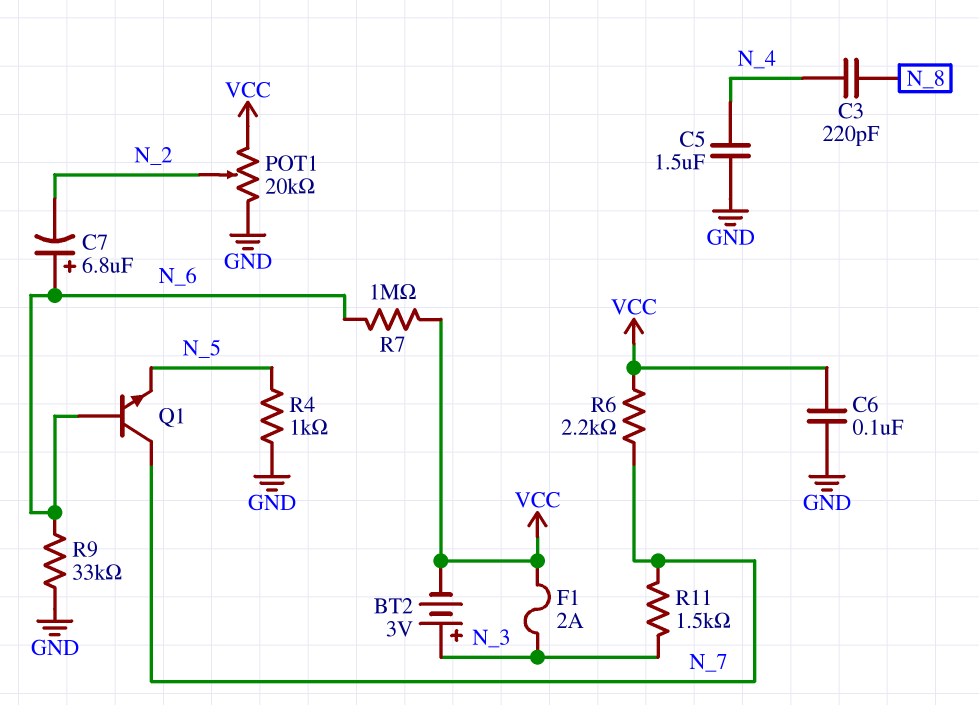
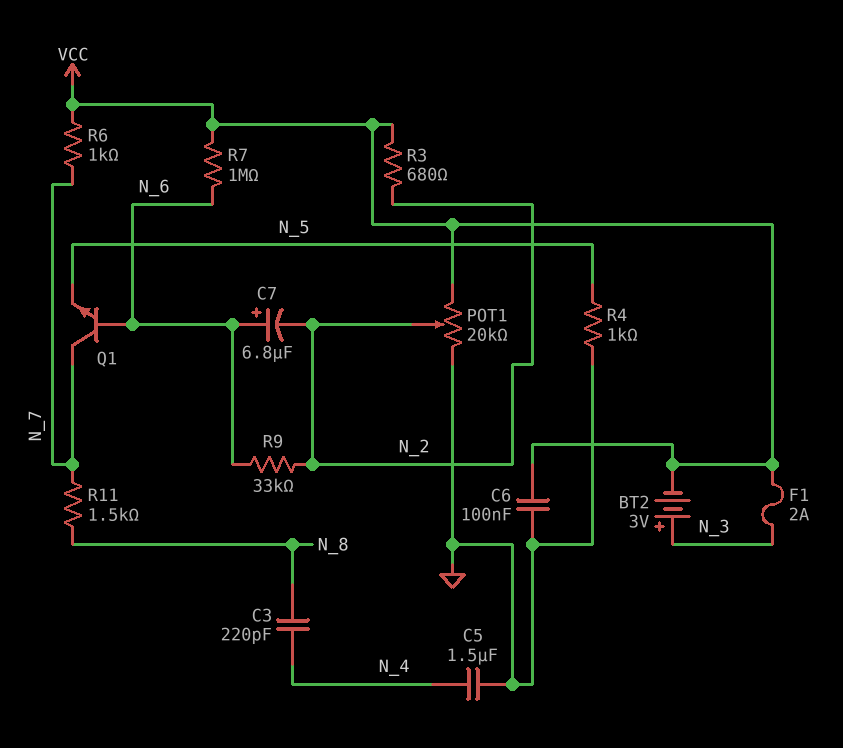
R3: none -> 680 (N_2, VCC)
R6: 2.2k (N_7, VCC) -> 1k (N_7, VCC)
R9: 33k (GND, N_6) -> 33k (N_2, N_6)
R11: 1.5k (N_3, N_7) -> 1.5k (N_7, N_8)

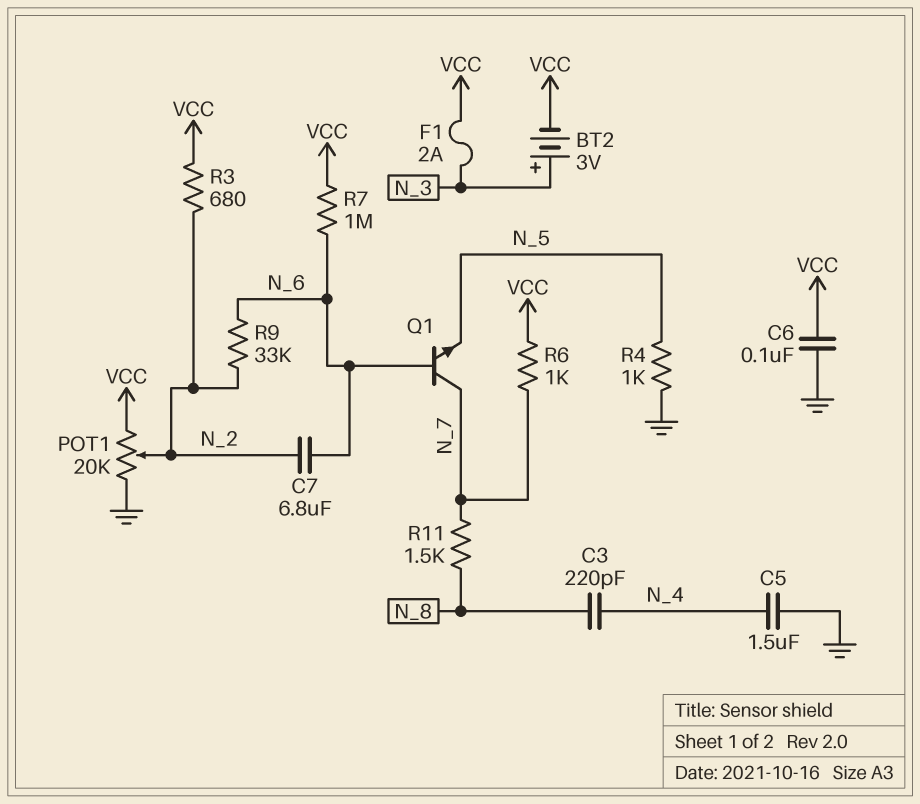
C7: 6.8uF (plus N_6, minus N_2) -> 6.8uF (N_2, N_6)

